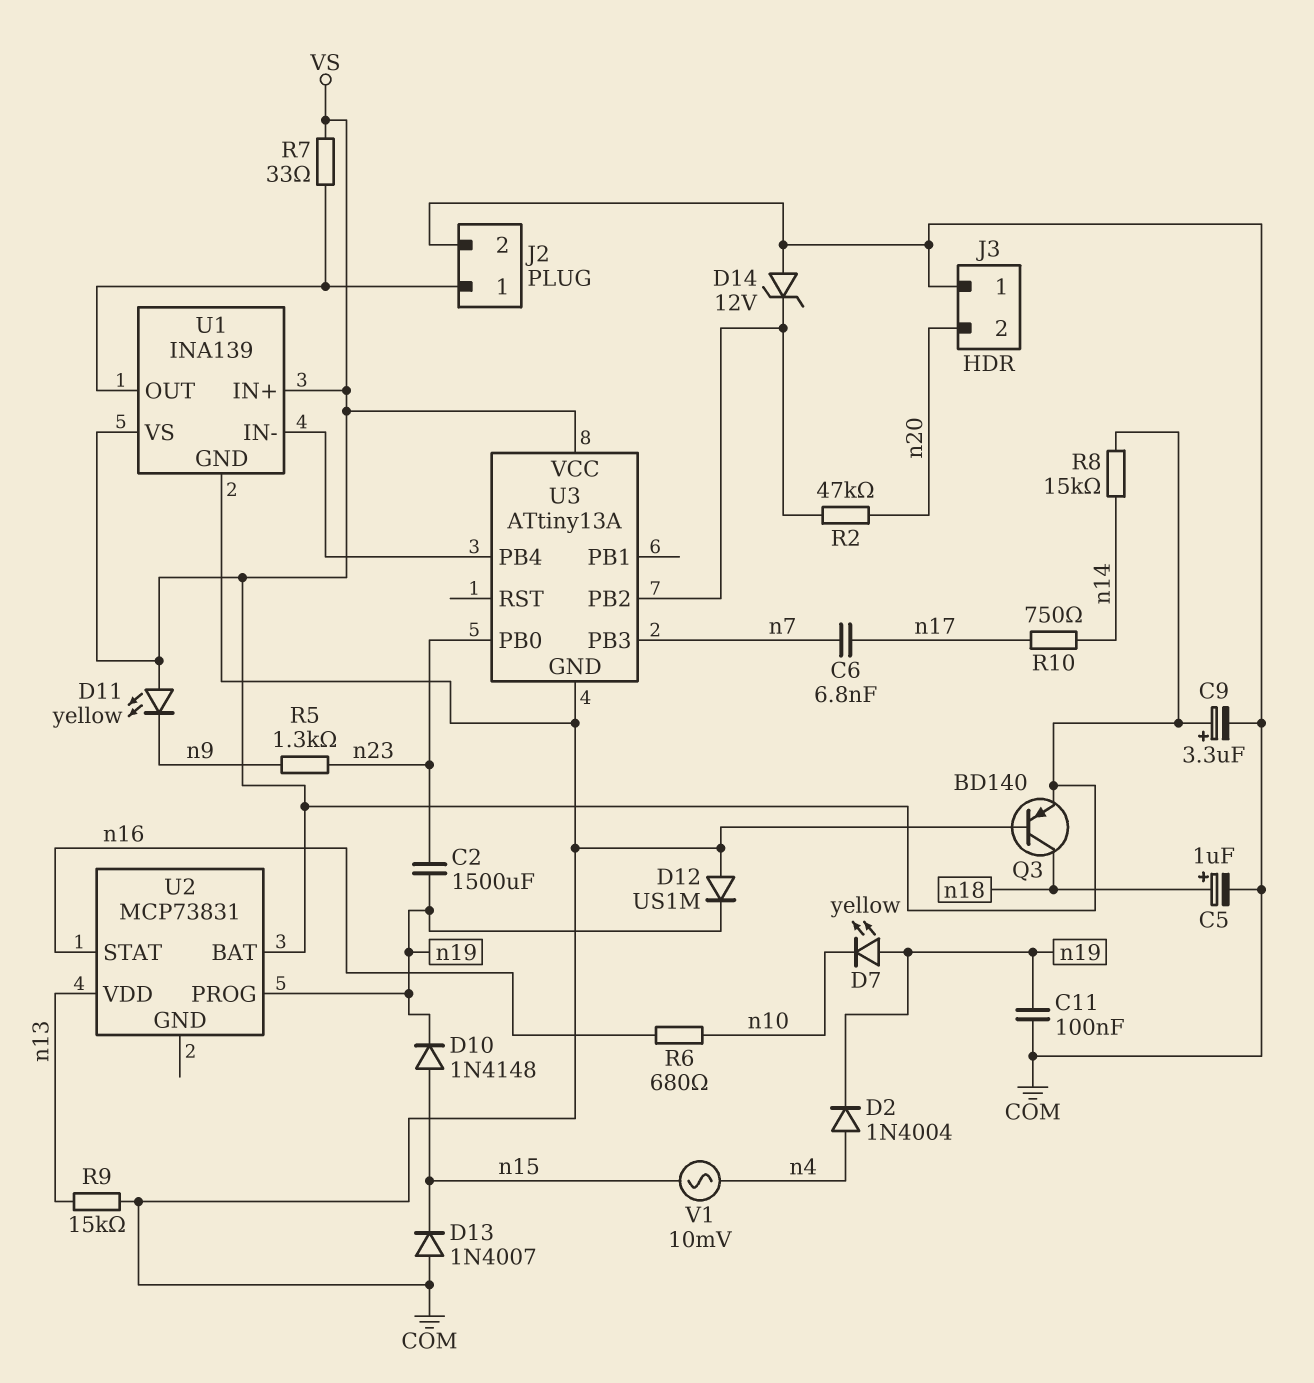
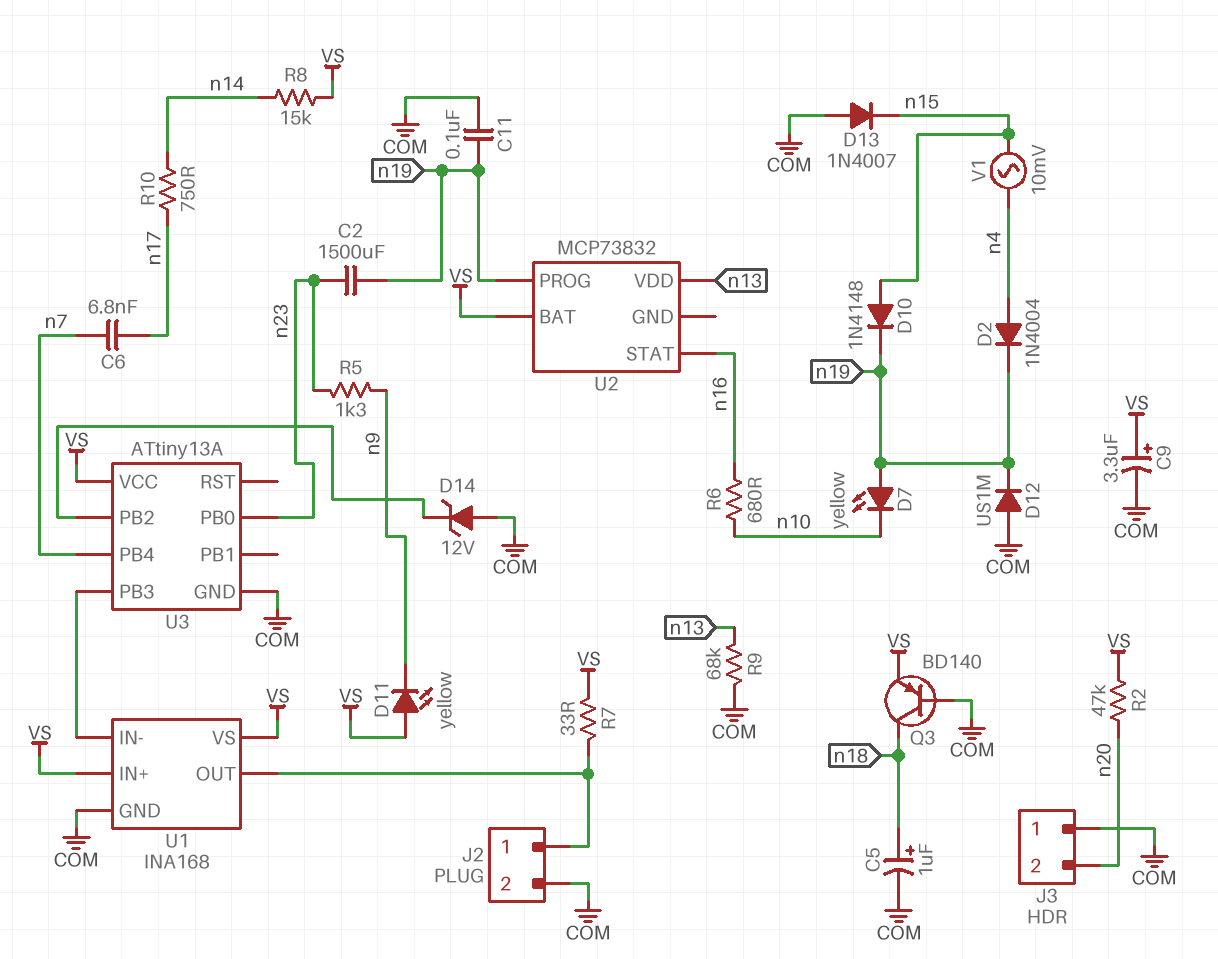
R2: 47k (U3/PB2, n20) -> 47k (VS, n20)
R9: 15k (COM, n13) -> 68k (COM, n13)
U1: INA139 -> INA168
U2: MCP73831 -> MCP73832
U3 pin PB3: n7 -> U1/IN-
U3 pin PB4: U1/IN- -> n7

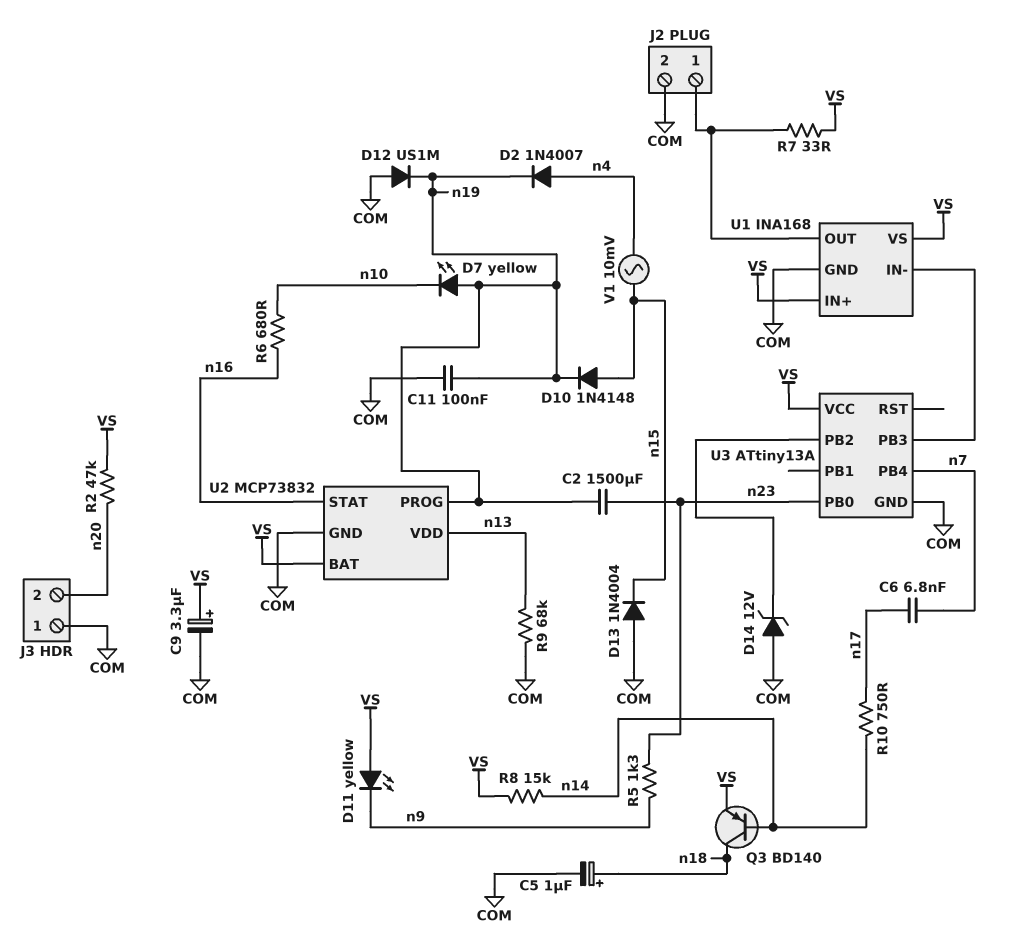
D2: diode 1N4004 (A n4, K n19) -> diode 1N4007 (A n4, K n19)
D13: diode 1N4007 (A COM, K n15) -> diode 1N4004 (A COM, K n15)
Q3: PNP BD140 (B COM, C n18, E VS) -> PNP BD140 (B n14, C n18, E VS)
U2 pin GND: none -> COM

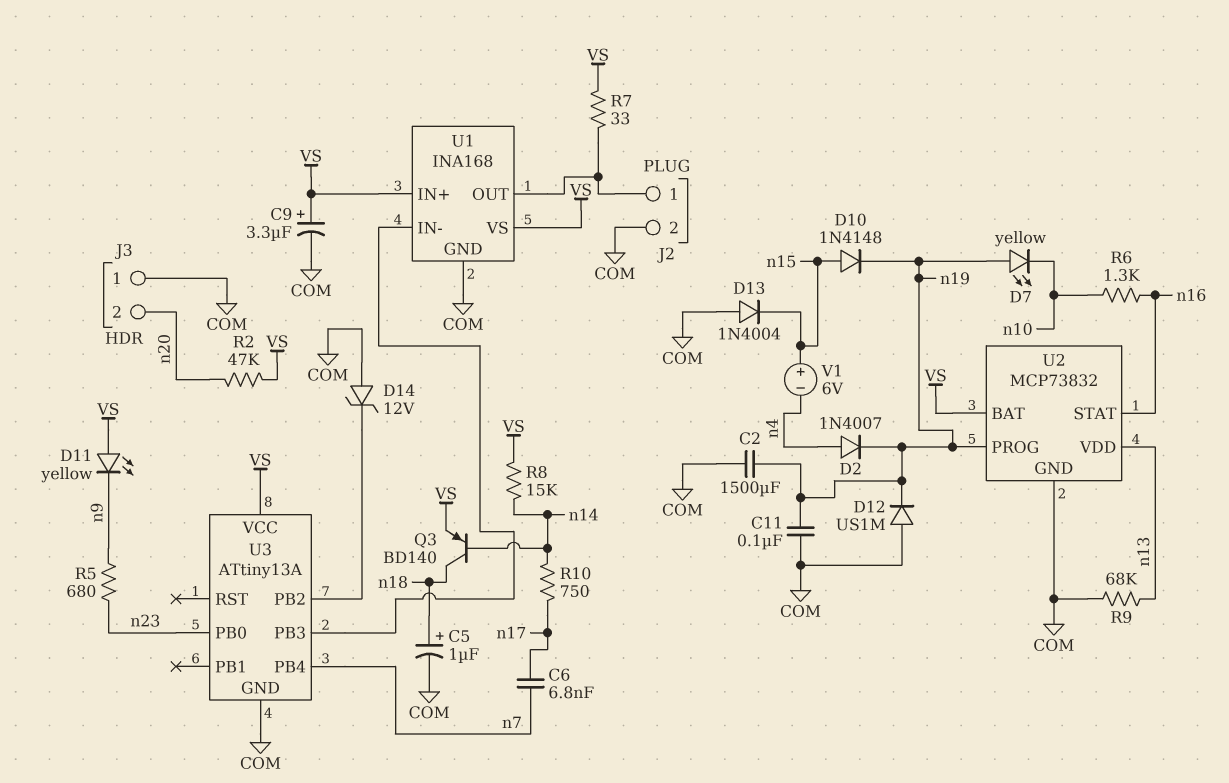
C2: 1500uF (n19, n23) -> 1500uF (COM, n19)
R5: 1.3k (n9, n23) -> 680 (n9, n23)
R6: 680 (n10, n16) -> 1.3k (n10, n16)
V1: AC 10mV (n4, n15) -> 6V (plus n15, minus n4)

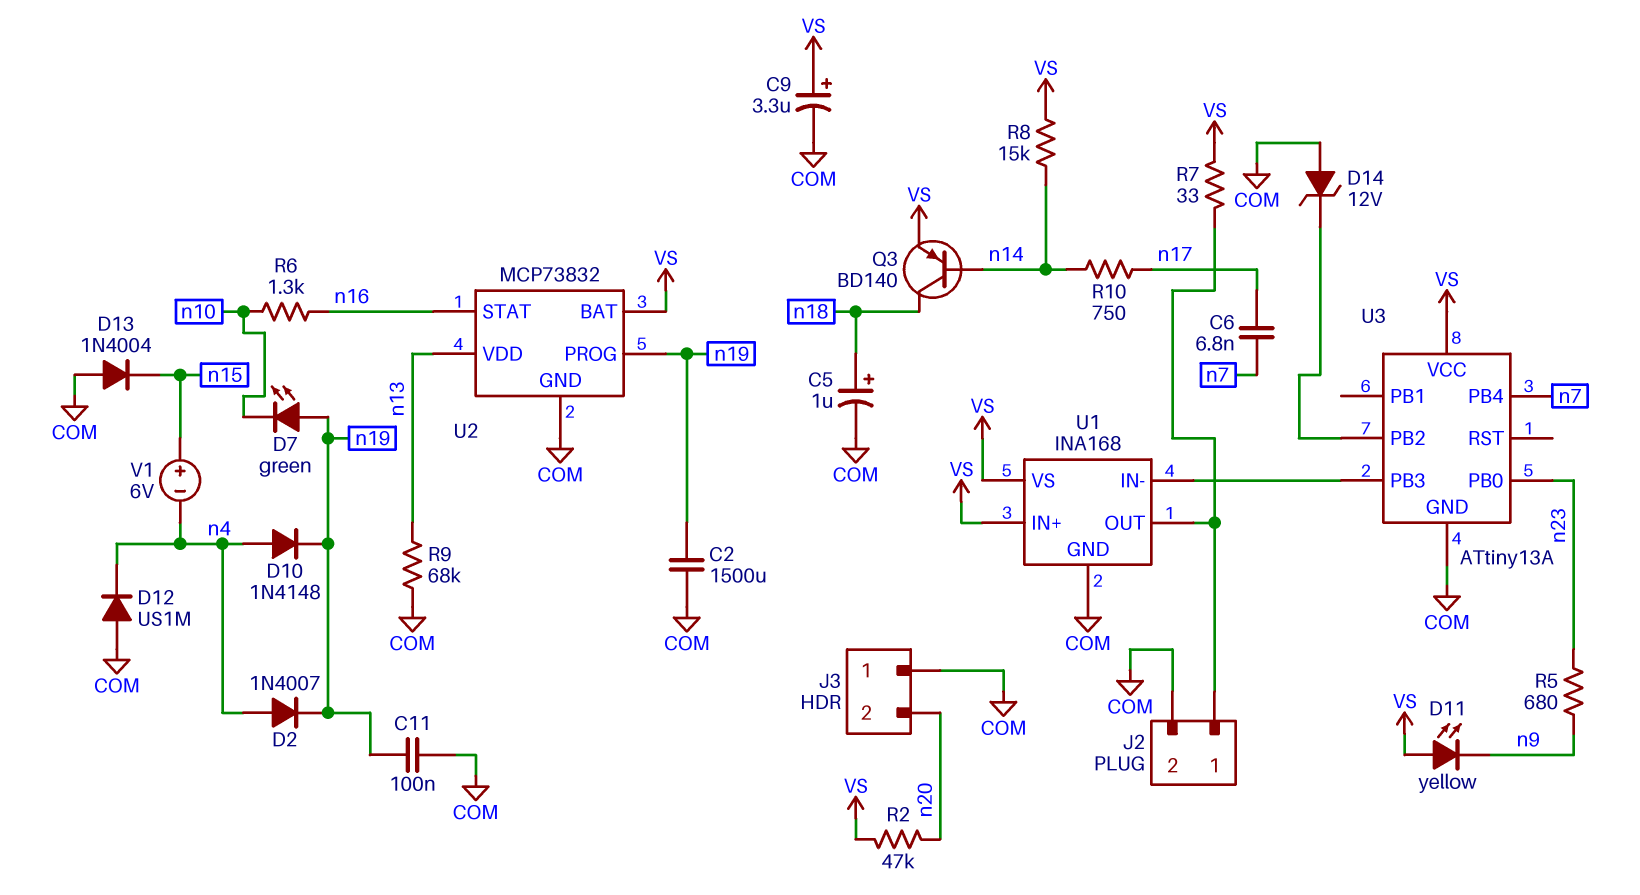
D7: LED yellow (A n19, K n10) -> LED green (A n19, K n10)
D10: diode 1N4148 (A n15, K n19) -> diode 1N4148 (A n4, K n19)
D12: diode US1M (A COM, K n19) -> diode US1M (A COM, K n4)

